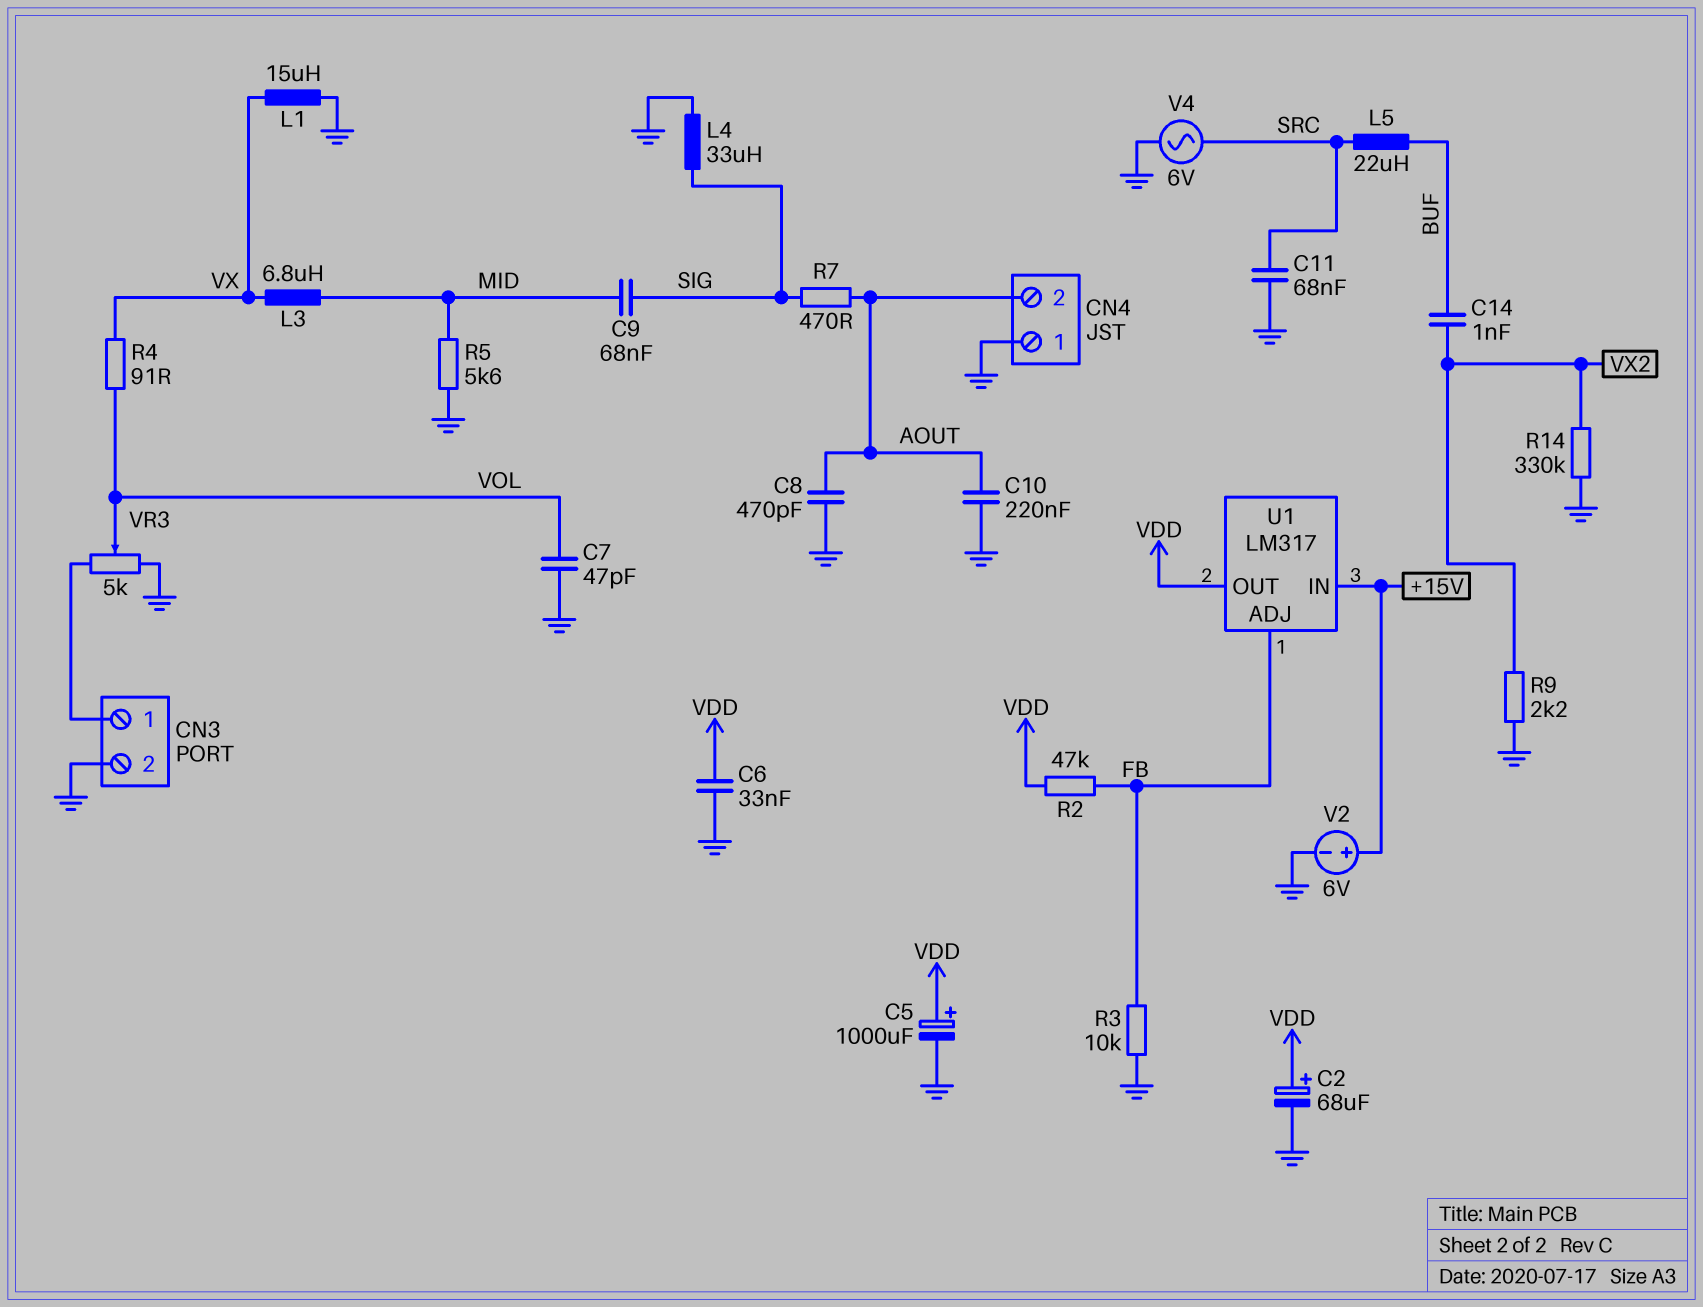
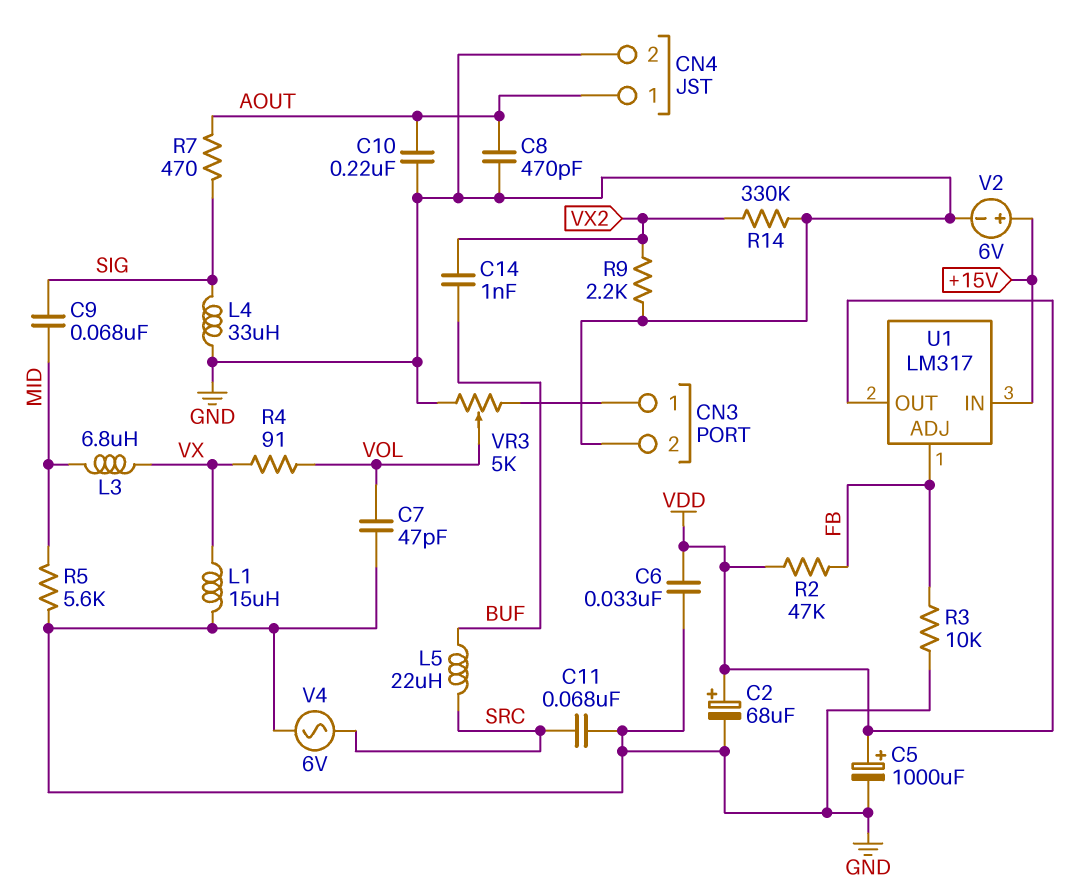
CN4 pin 1: GND -> AOUT
CN4 pin 2: AOUT -> GND

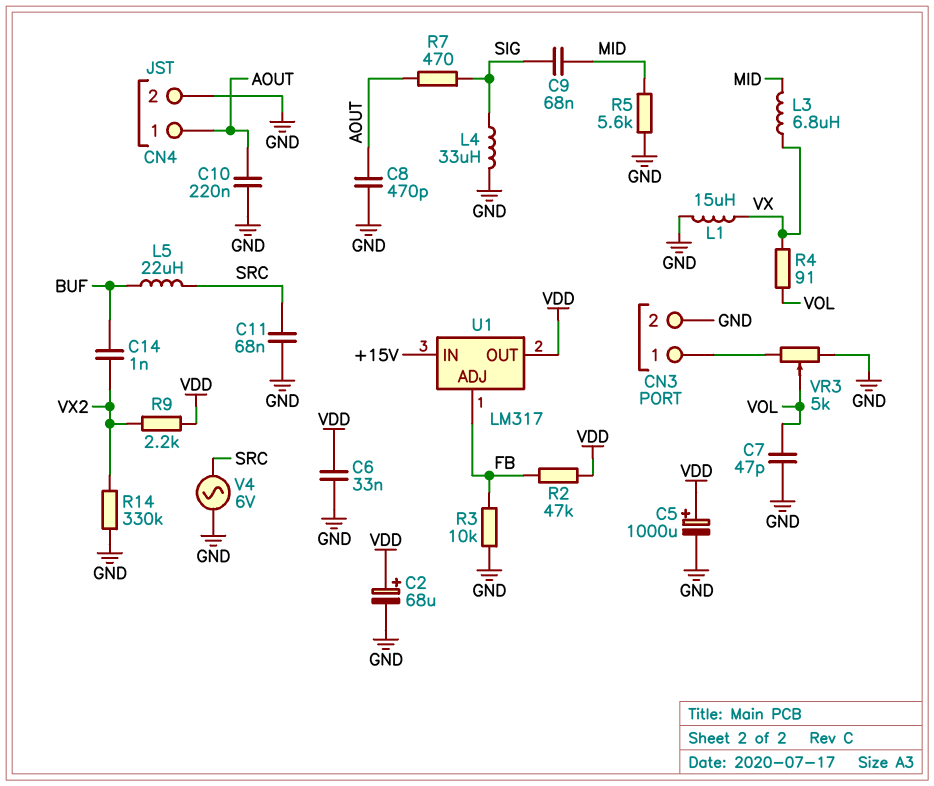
R9: 2.2k (GND, VX2) -> 2.2k (VDD, VX2)
V2: 6V (plus +15V, minus GND) -> none

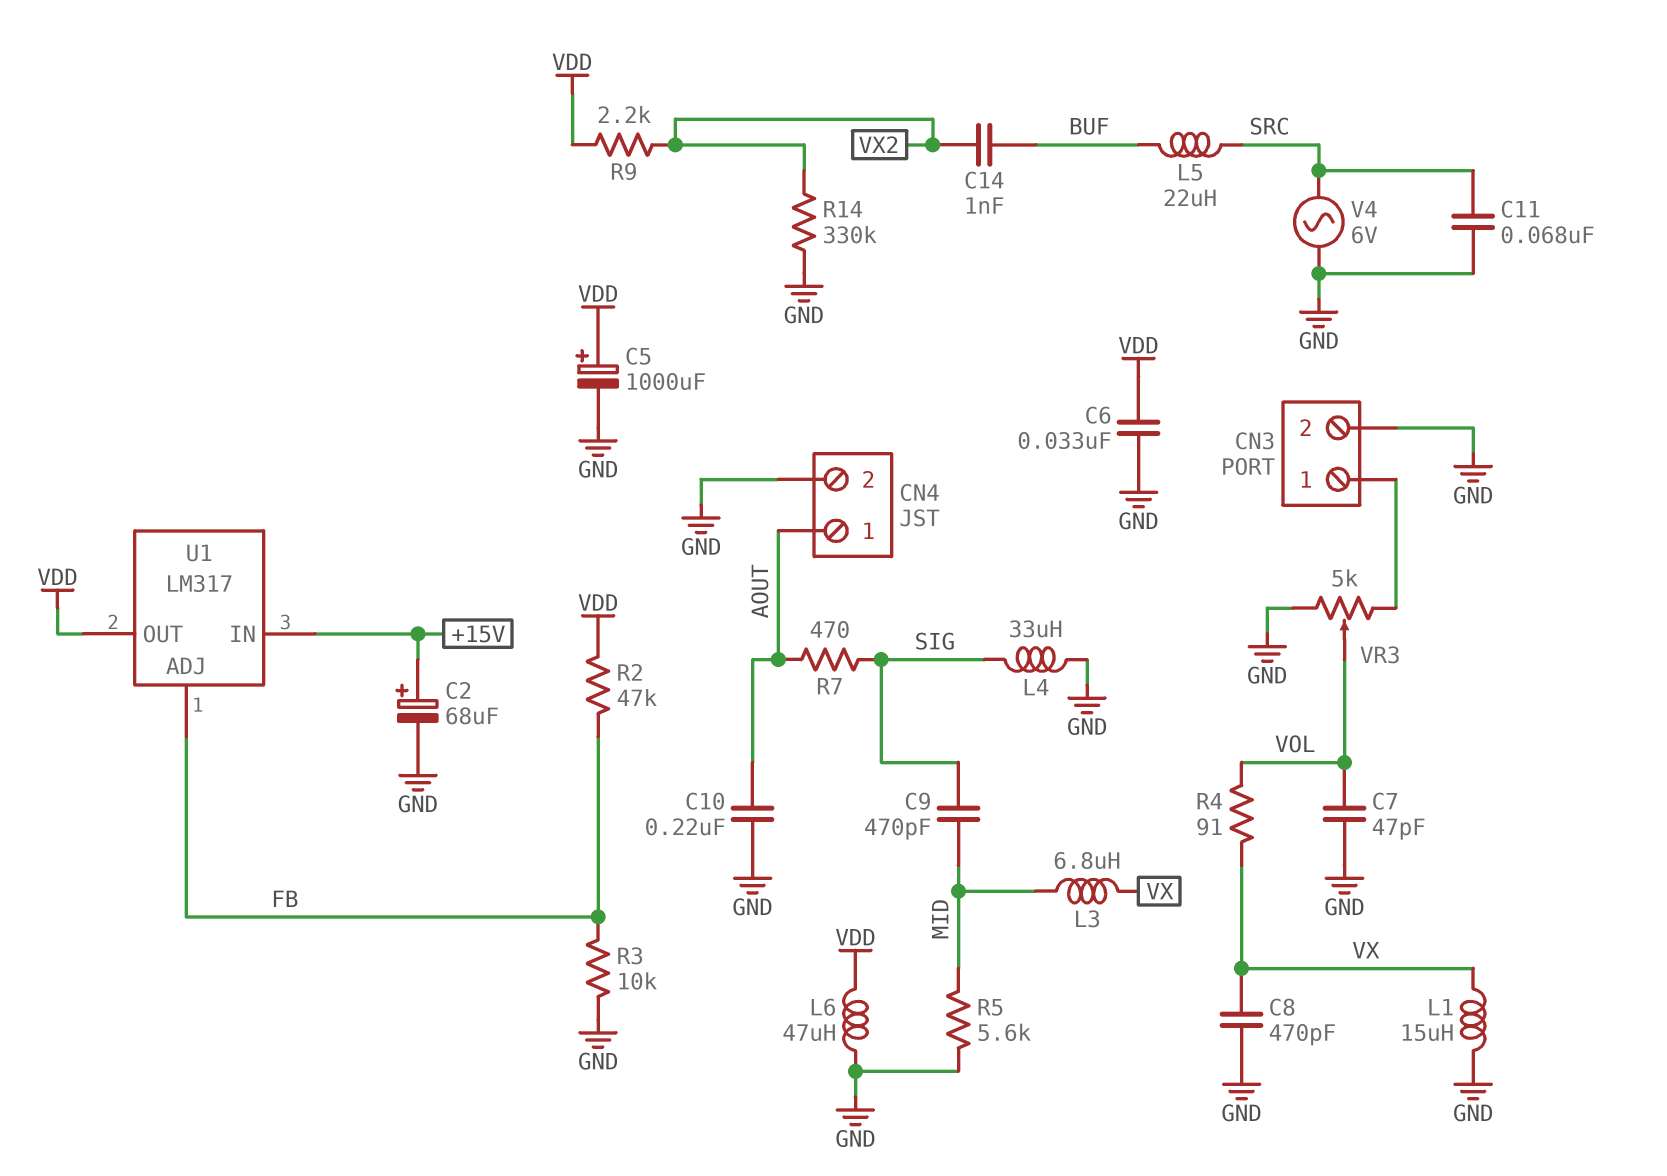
C2: 68uF (plus VDD, minus GND) -> 68uF (plus +15V, minus GND)
C8: 470pF (AOUT, GND) -> 470pF (GND, VX)
C9: 68nF (MID, SIG) -> 470pF (MID, SIG)
L6: none -> 47uH (GND, VDD)

